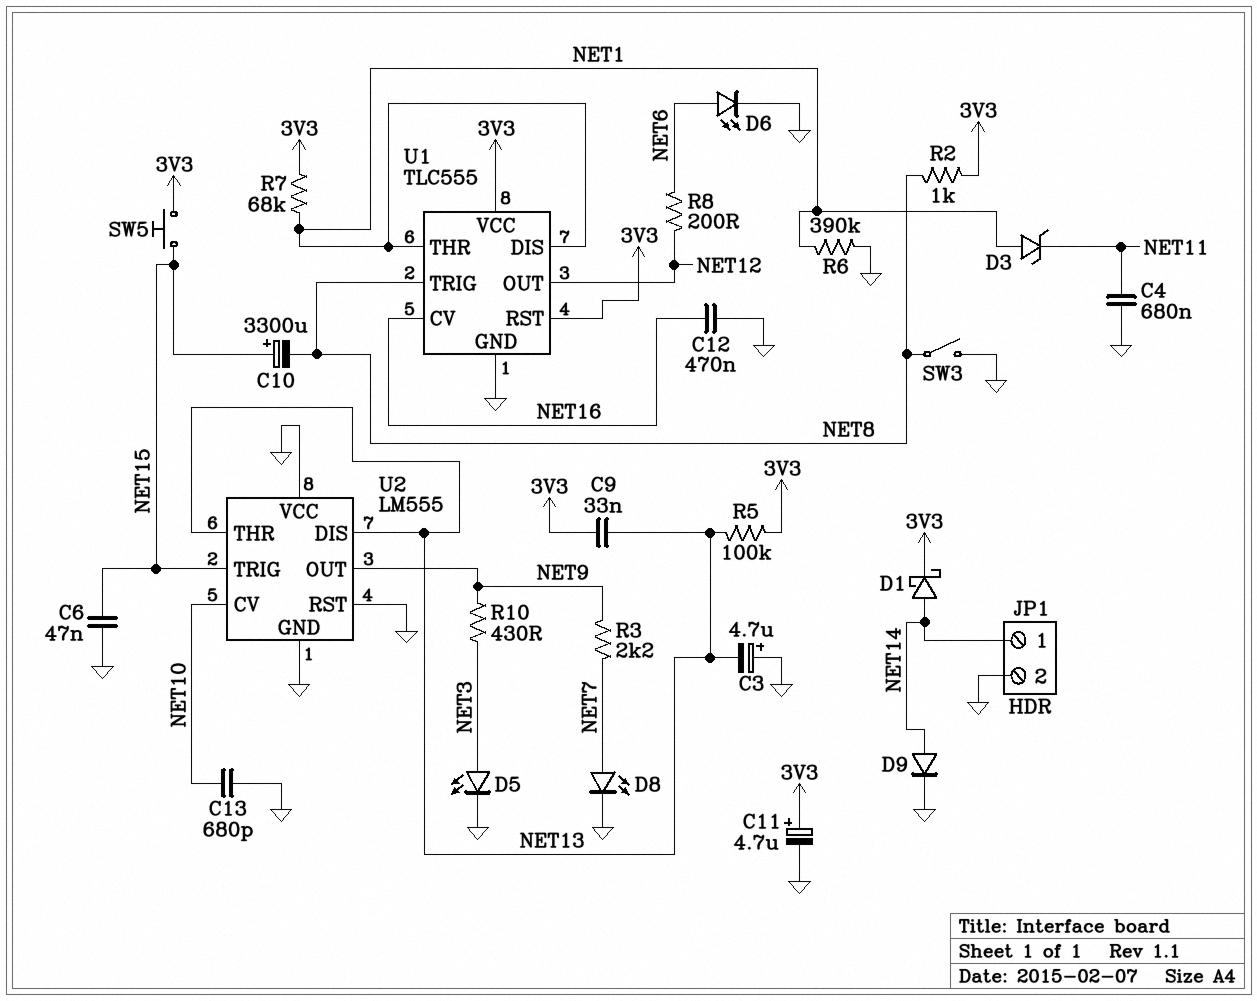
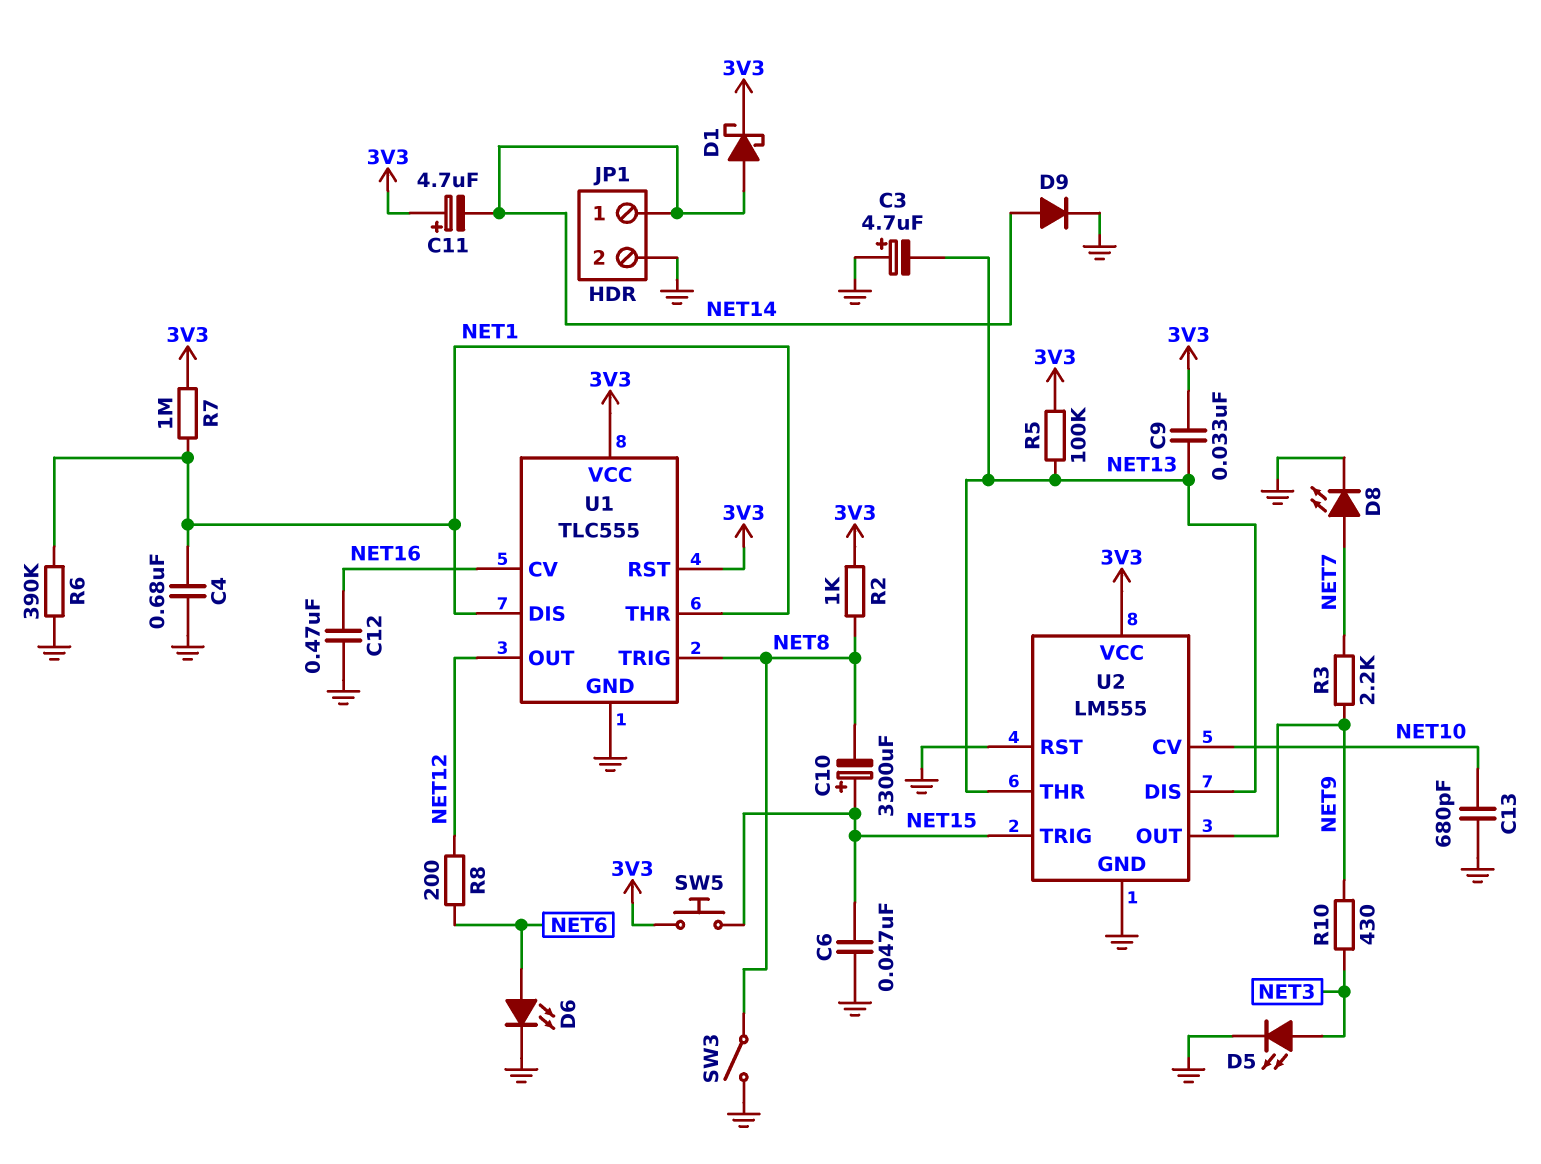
C4: 680nF (GND, NET11) -> 680nF (GND, NET1)
C11: 4.7uF (plus 3V3, minus GND) -> 4.7uF (plus 3V3, minus NET14)
D3: zener (A NET1, K NET11) -> none
R7: 68k (3V3, NET1) -> 1M (3V3, NET1)
U2 pin VCC: GND -> 3V3

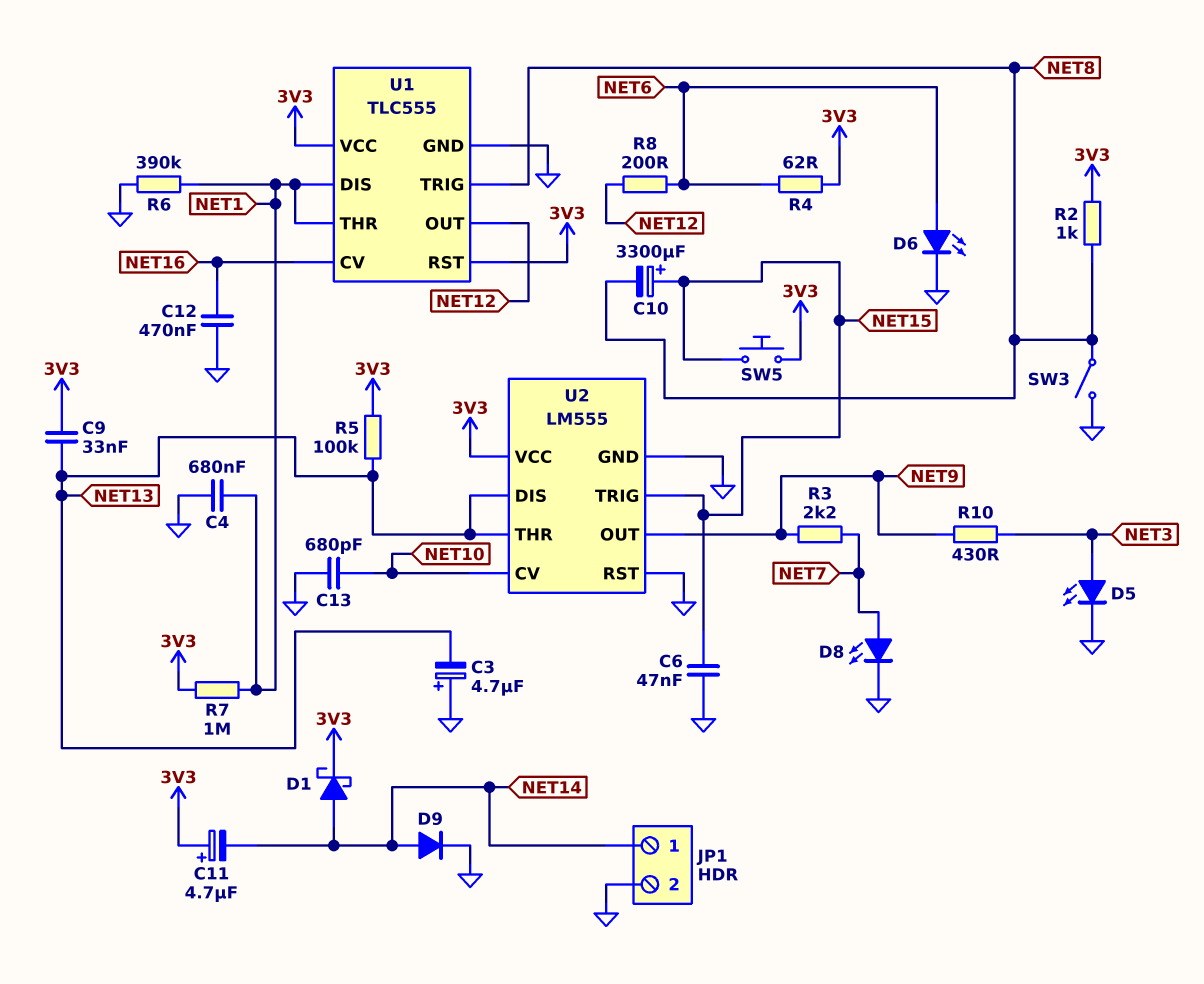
R4: none -> 62 (3V3, NET6)

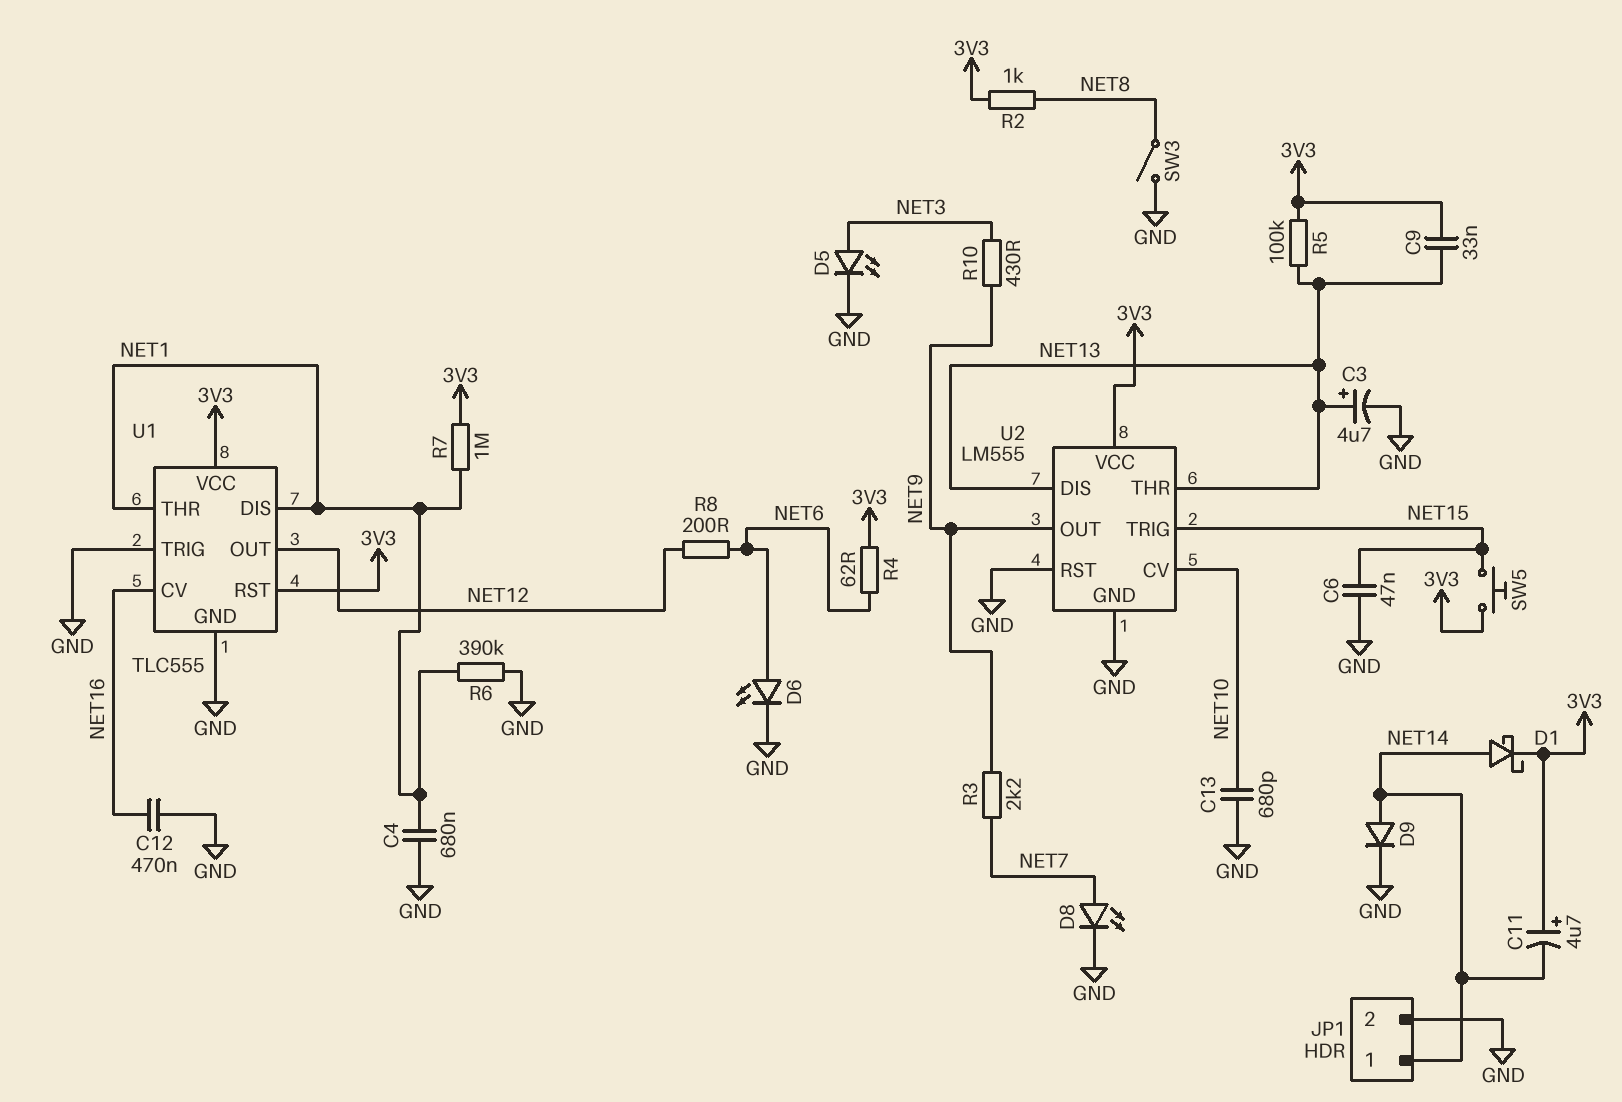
C3: 4.7uF (plus GND, minus NET13) -> 4.7uF (plus NET13, minus GND)
C10: 3300uF (plus NET15, minus NET8) -> none
U1 pin TRIG: NET8 -> GND

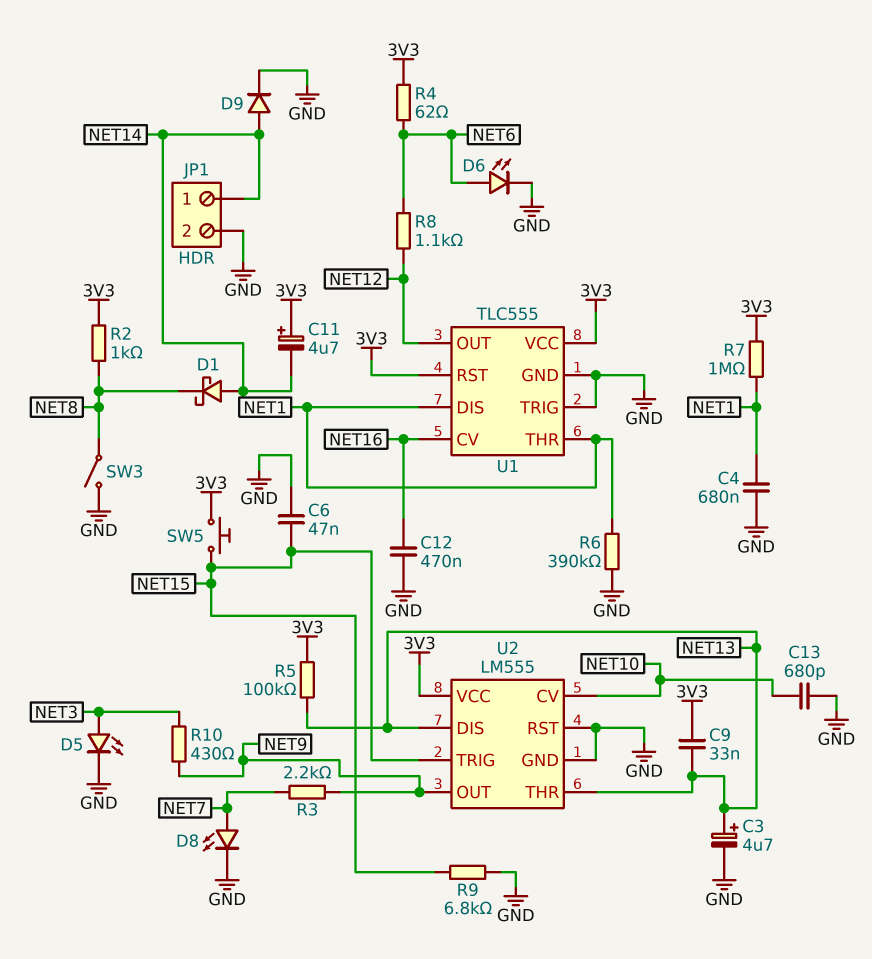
D1: schottky (A NET14, K 3V3) -> schottky (A NET14, K NET8)
R8: 200 (NET6, NET12) -> 1.1k (NET6, NET12)
R9: none -> 6.8k (GND, NET15)

